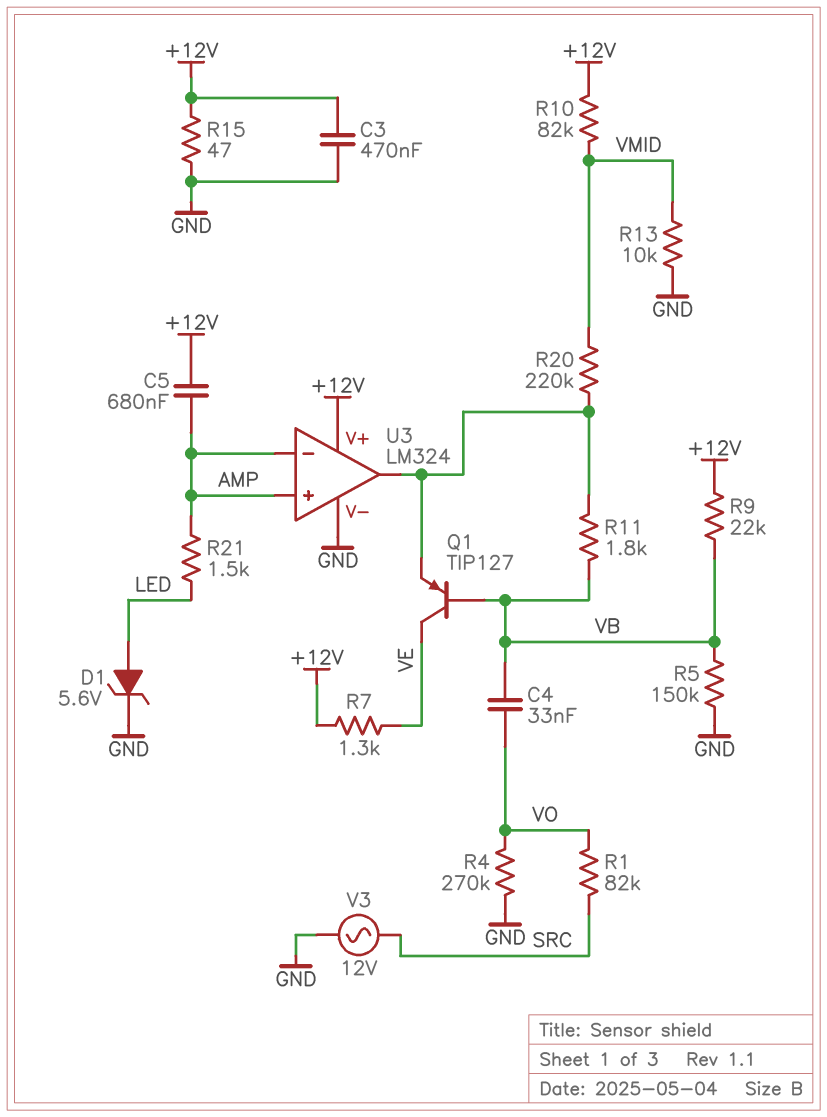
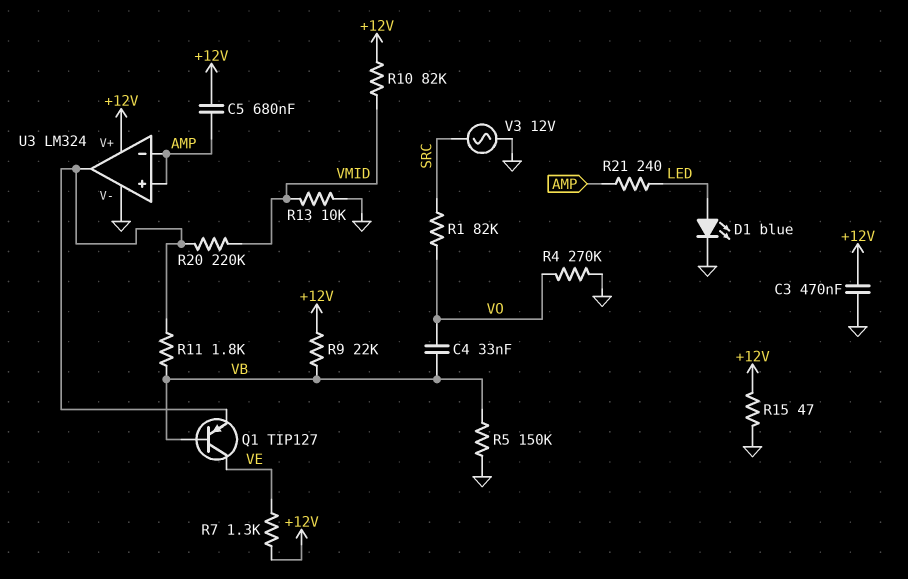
D1: zener 5.6V (A LED, K GND) -> LED blue (A LED, K GND)
R21: 1.5k (AMP, LED) -> 240 (AMP, LED)

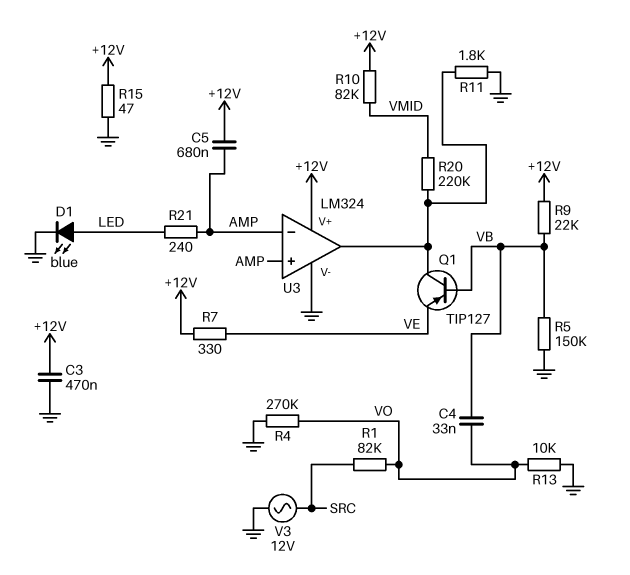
Q1: PNP TIP127 (B VB, C VE, E U3/out) -> PNP TIP127 (B VB, C U3/out, E VE)
R7: 1.3k (+12V, VE) -> 330 (+12V, VE)
R11: 1.8k (U3/out, VB) -> 1.8k (GND, U3/out)
R13: 10k (GND, VMID) -> 10k (GND, VO)

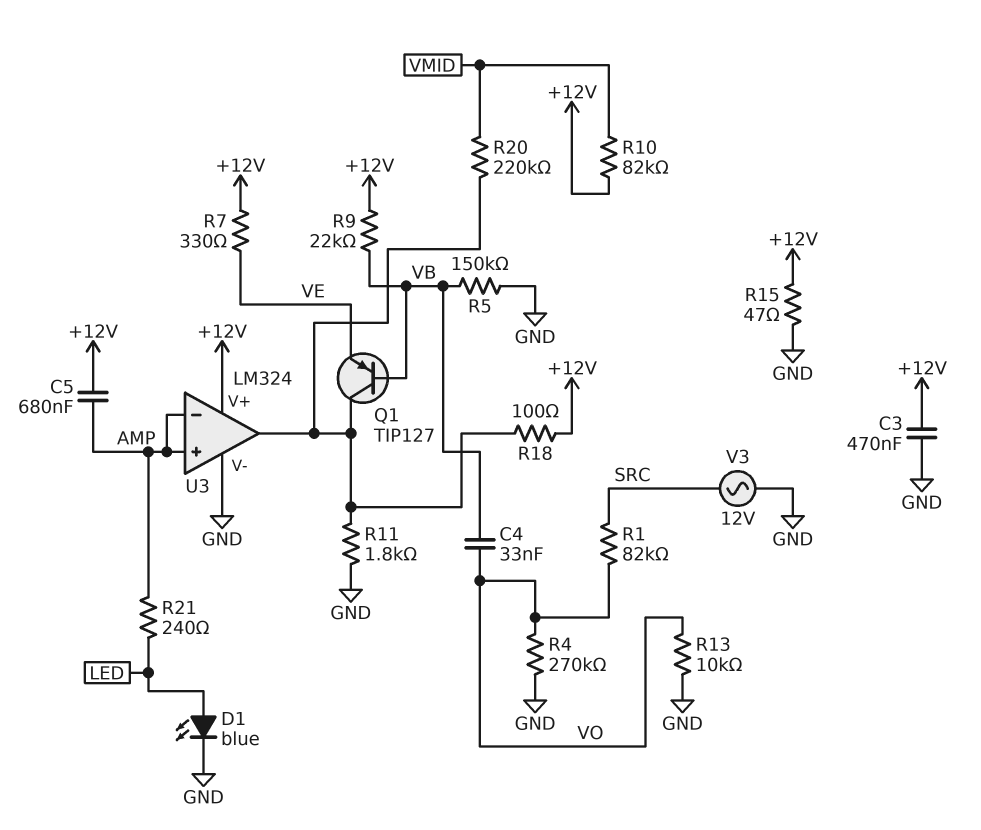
R18: none -> 100 (+12V, U3/out)

